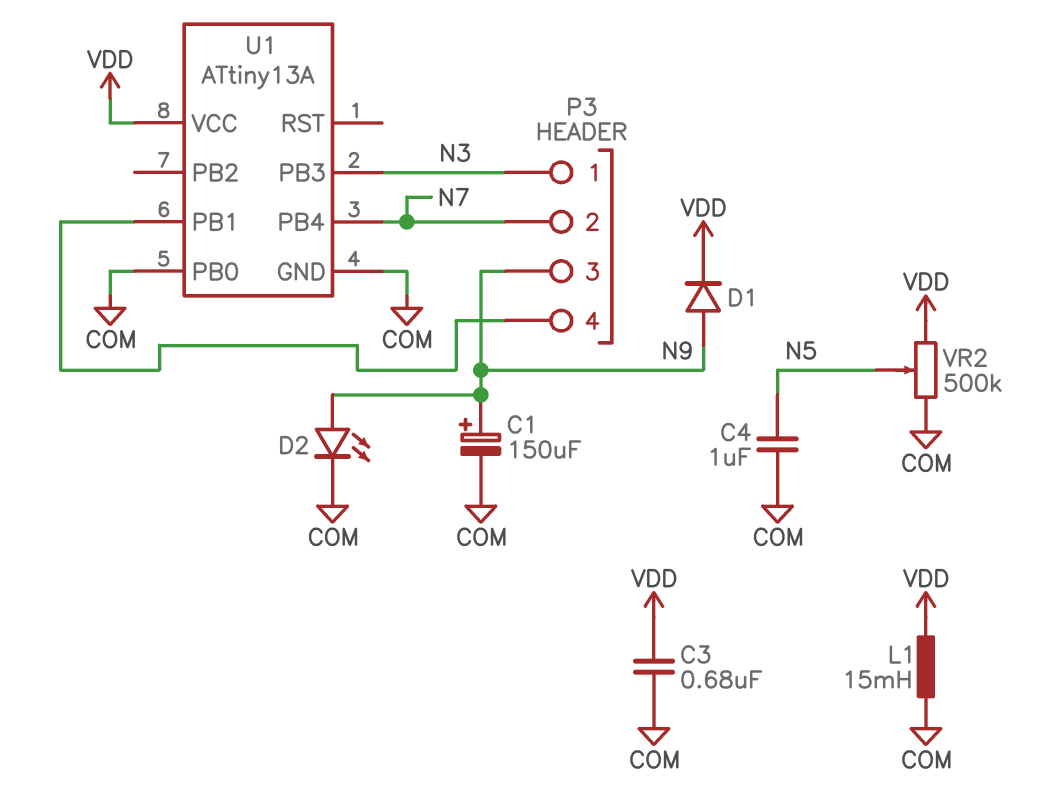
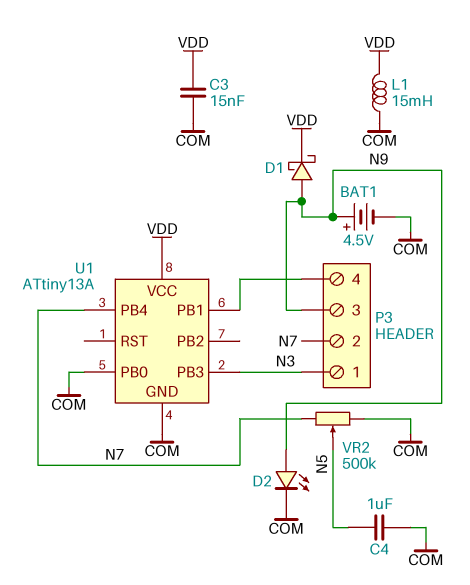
BAT1: none -> 4.5V (plus N9, minus COM)
C1: 150uF (plus N9, minus COM) -> none
C3: 680nF (COM, VDD) -> 15nF (COM, VDD)
D1: diode (A N9, K VDD) -> schottky (A N9, K VDD)
VR2: 500k (COM, VDD, wiper N5) -> 500k (COM, N7, wiper N5)

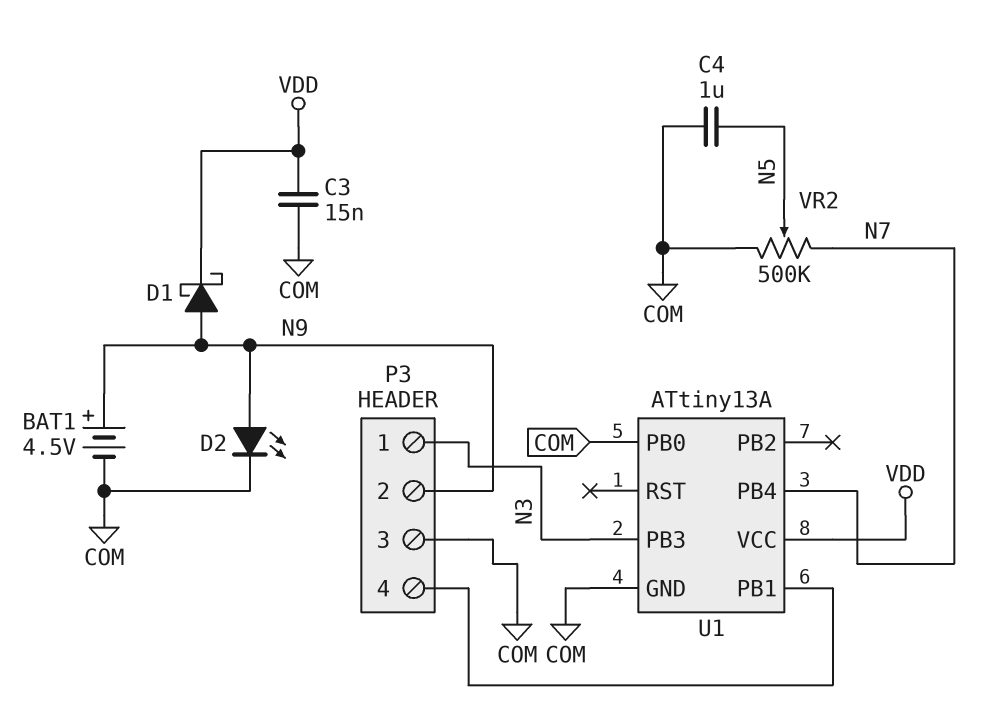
L1: 15mH (COM, VDD) -> none
P3 pin 2: N7 -> N9
P3 pin 3: N9 -> COM

